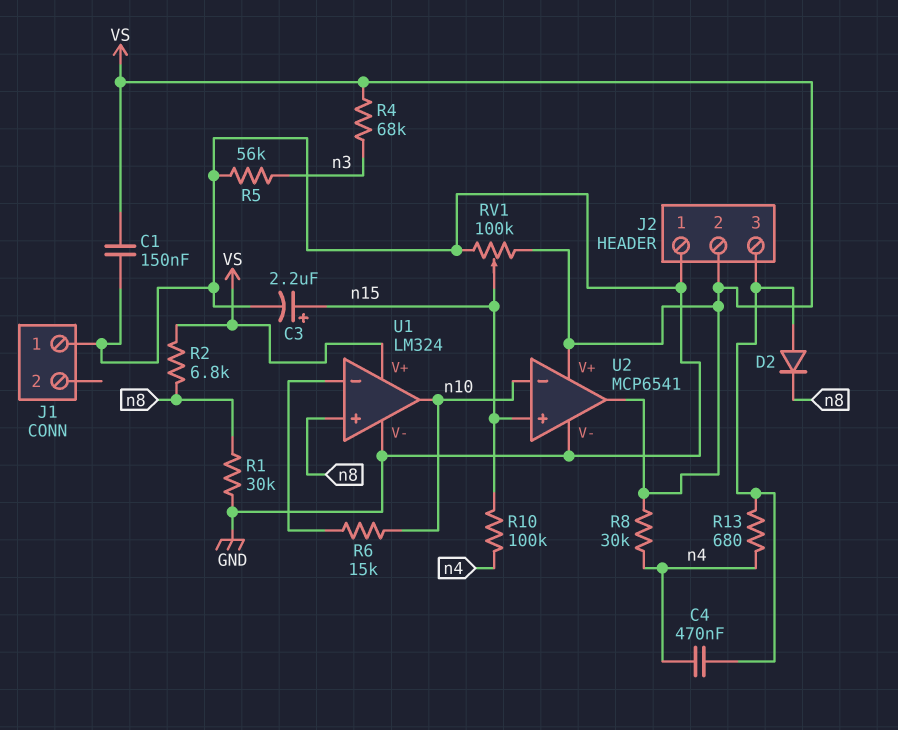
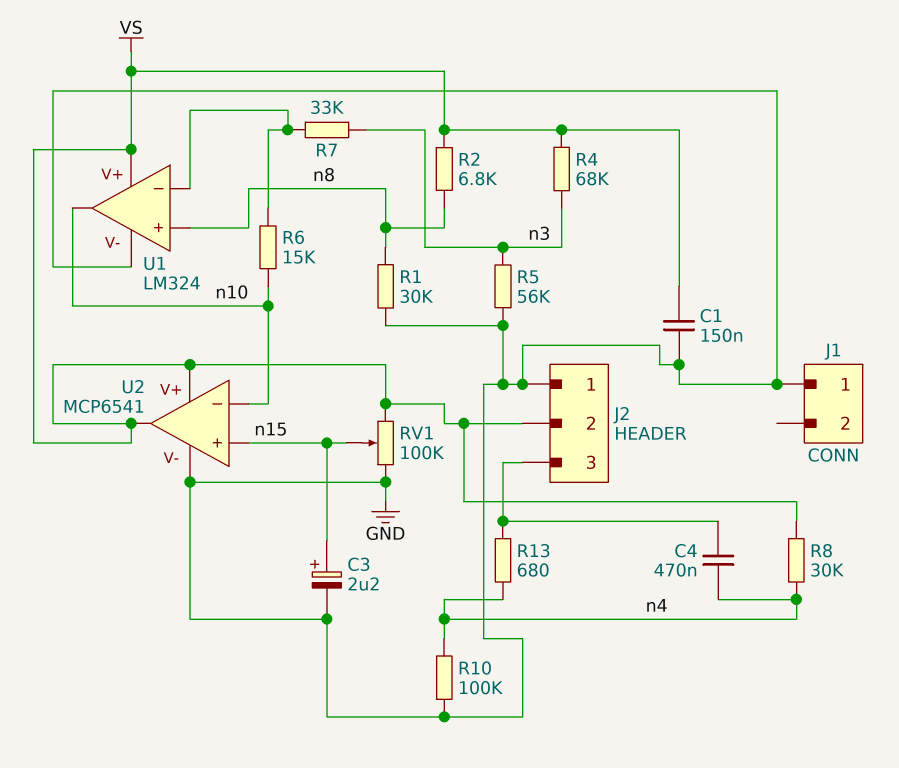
D2: diode (A J2/3, K n8) -> none
R7: none -> 33k (U1/in-, n3)
R10: 100k (n4, n15) -> 100k (GND, n4)

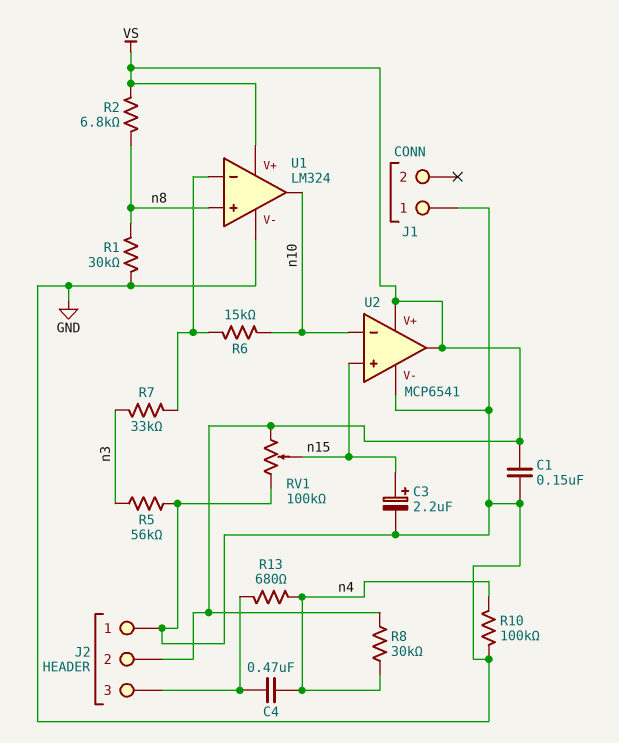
R4: 68k (VS, n3) -> none

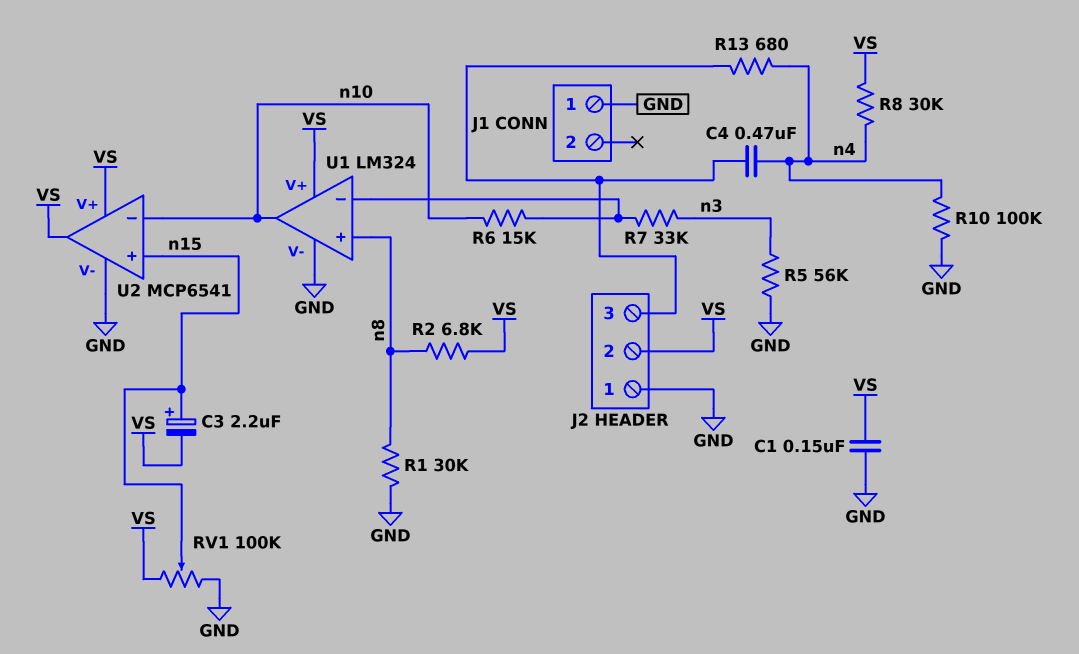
C3: 2.2uF (plus n15, minus GND) -> 2.2uF (plus n15, minus VS)

